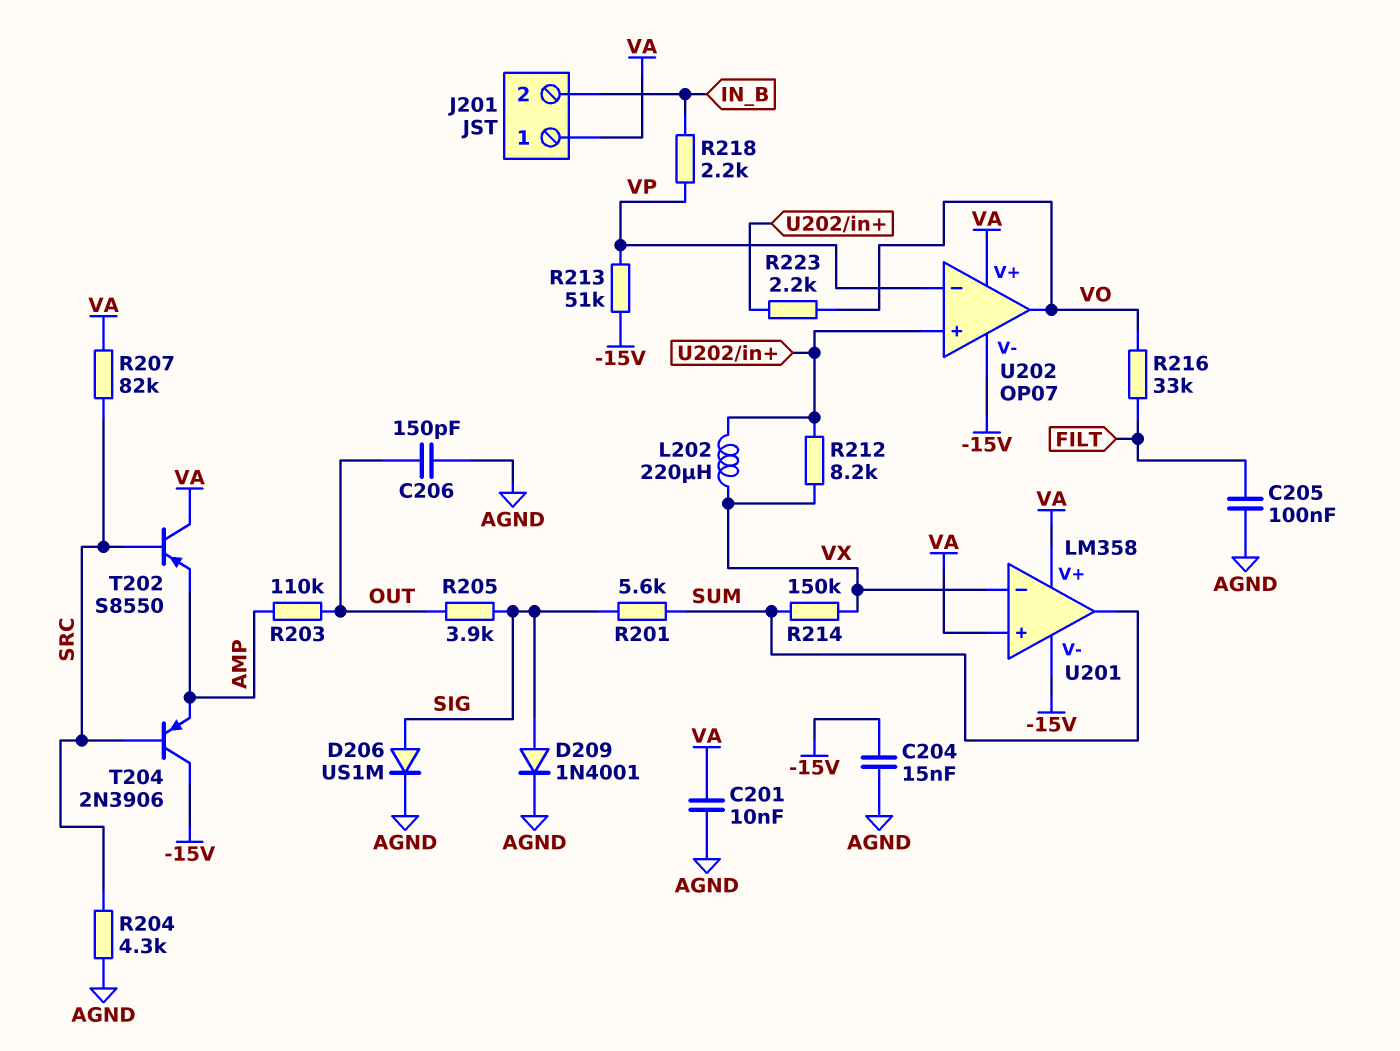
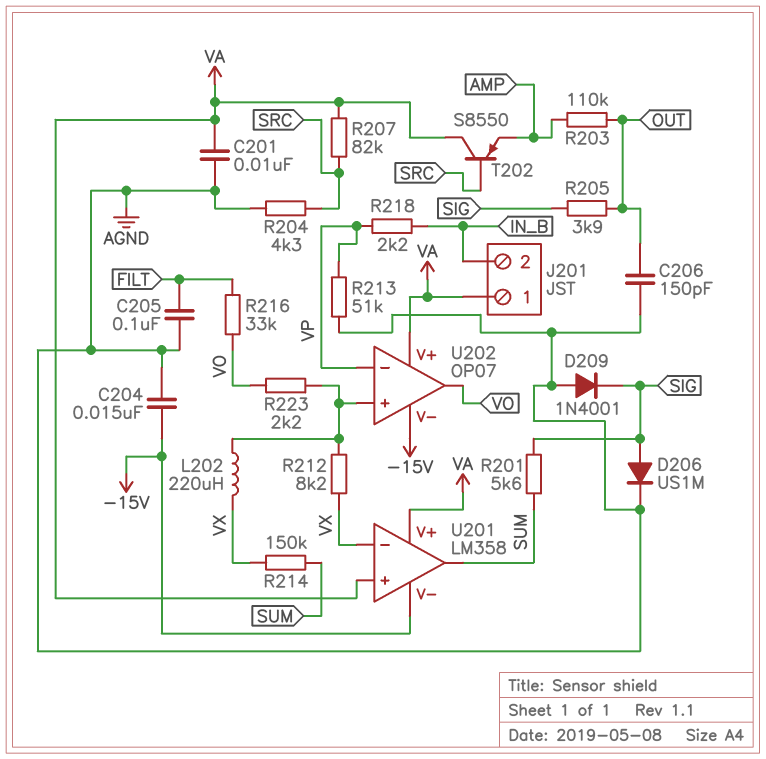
D209: diode 1N4001 (A SIG, K AGND) -> diode 1N4001 (A AGND, K SIG)
R213: 51k (-15V, VP) -> 51k (AGND, VP)
T204: PNP 2N3906 (B SRC, C -15V, E AMP) -> none

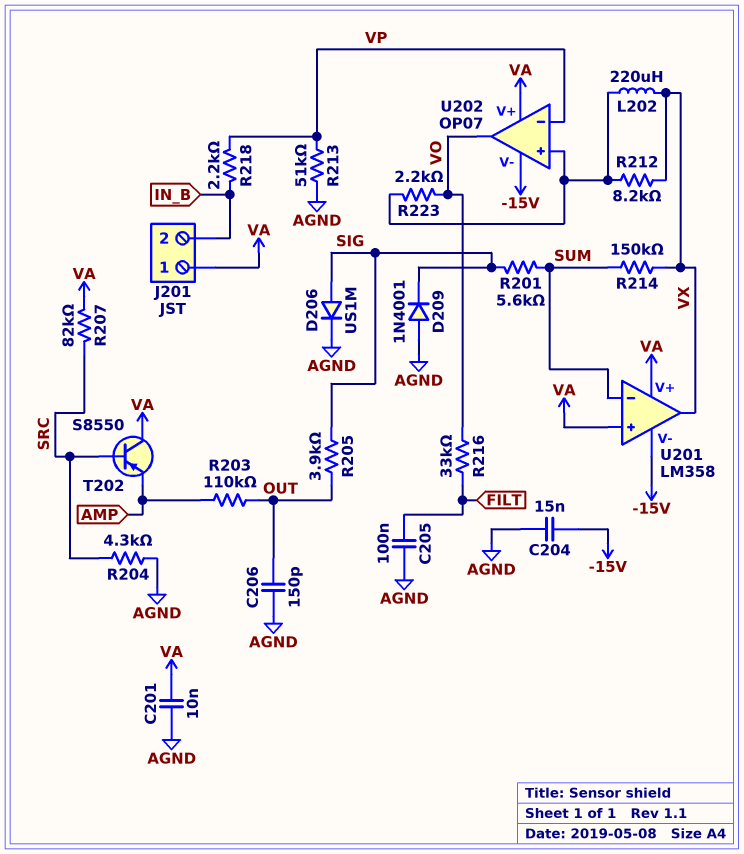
U201 pin in-: VX -> SUM
U201 pin out: SUM -> VX

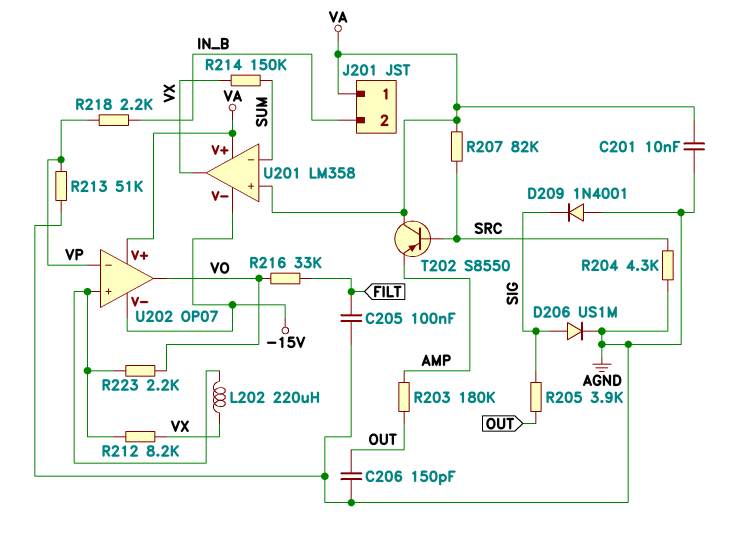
C204: 15nF (-15V, AGND) -> none
R201: 5.6k (SIG, SUM) -> none
R203: 110k (AMP, OUT) -> 180k (AMP, OUT)

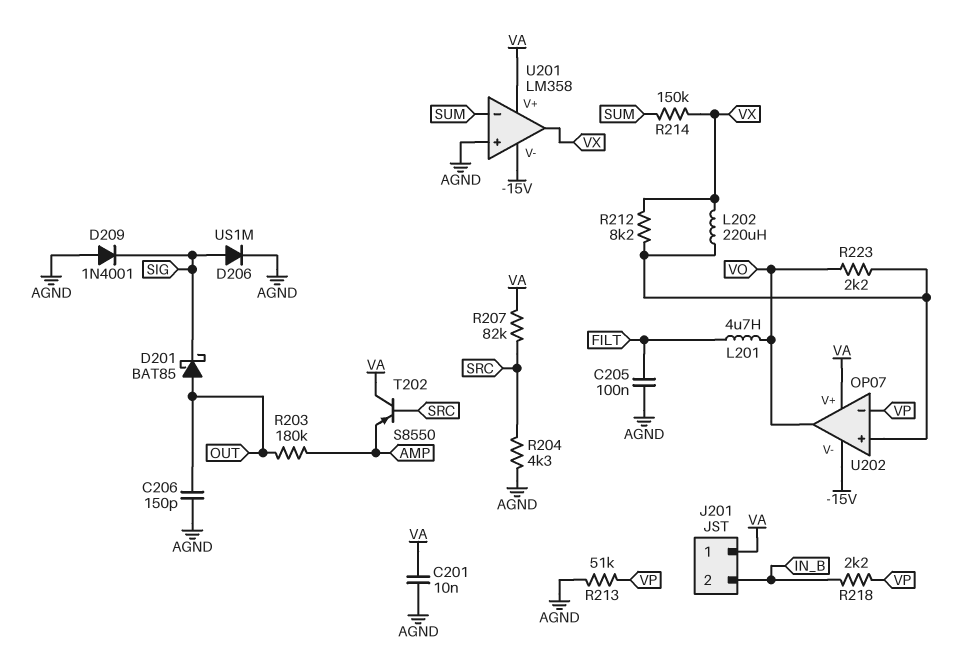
D201: none -> schottky BAT85 (A OUT, K SIG)
L201: none -> 4.7uH (FILT, VO)
R205: 3.9k (OUT, SIG) -> none
R216: 33k (FILT, VO) -> none
U201 pin in+: VA -> AGND

